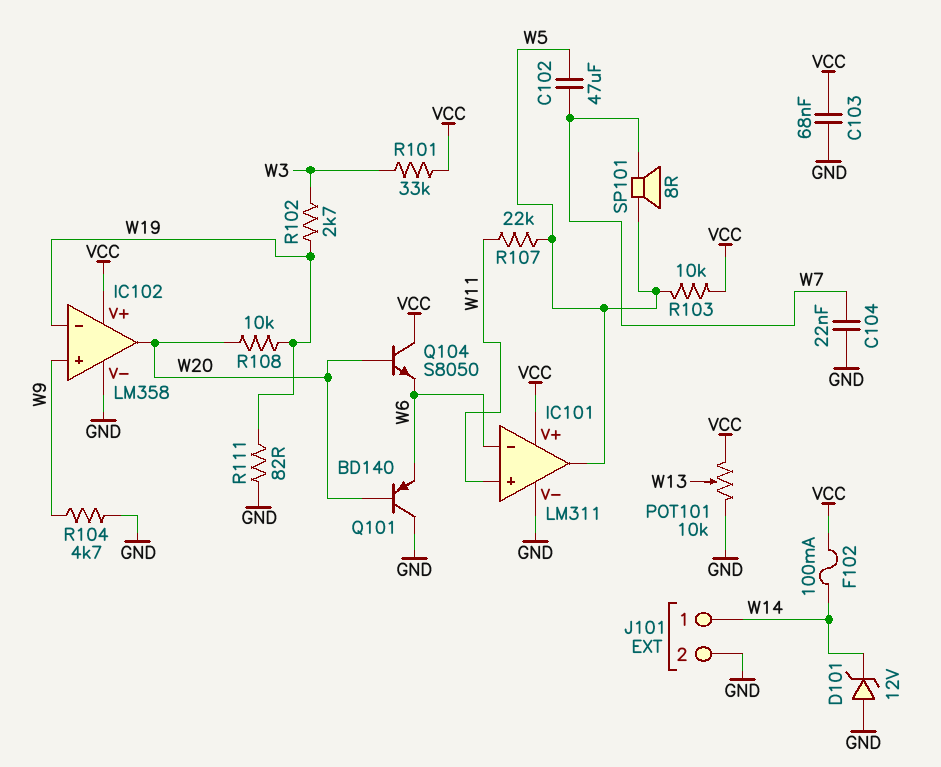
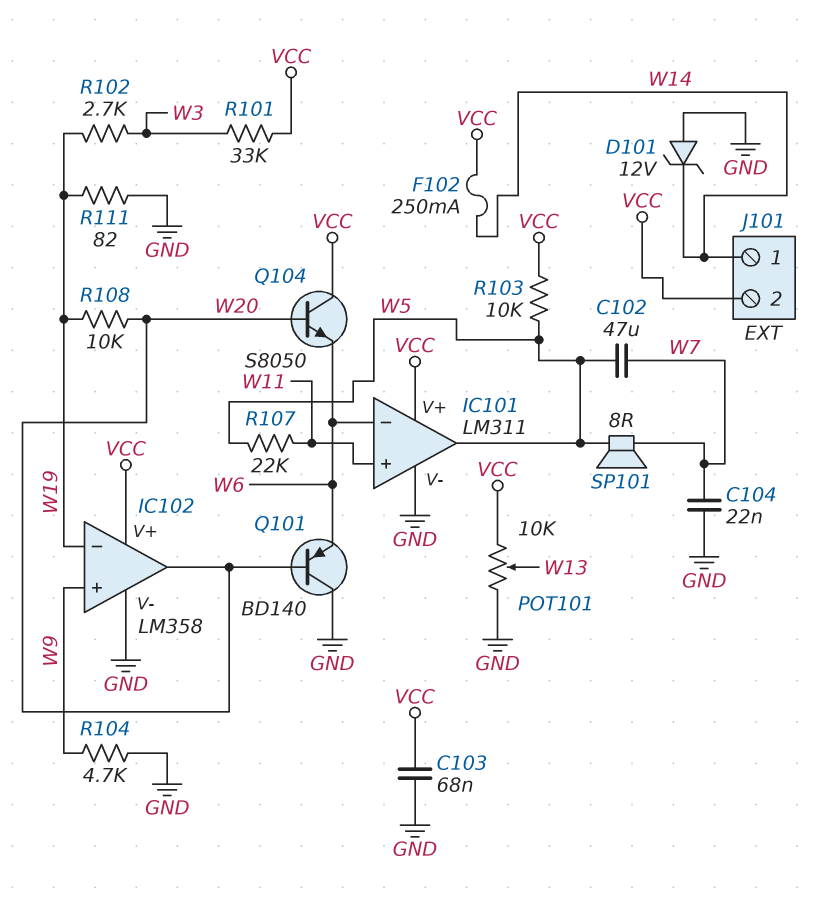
F102: 100mA (VCC, W14) -> 250mA (VCC, W14)
J101 pin 2: GND -> VCC

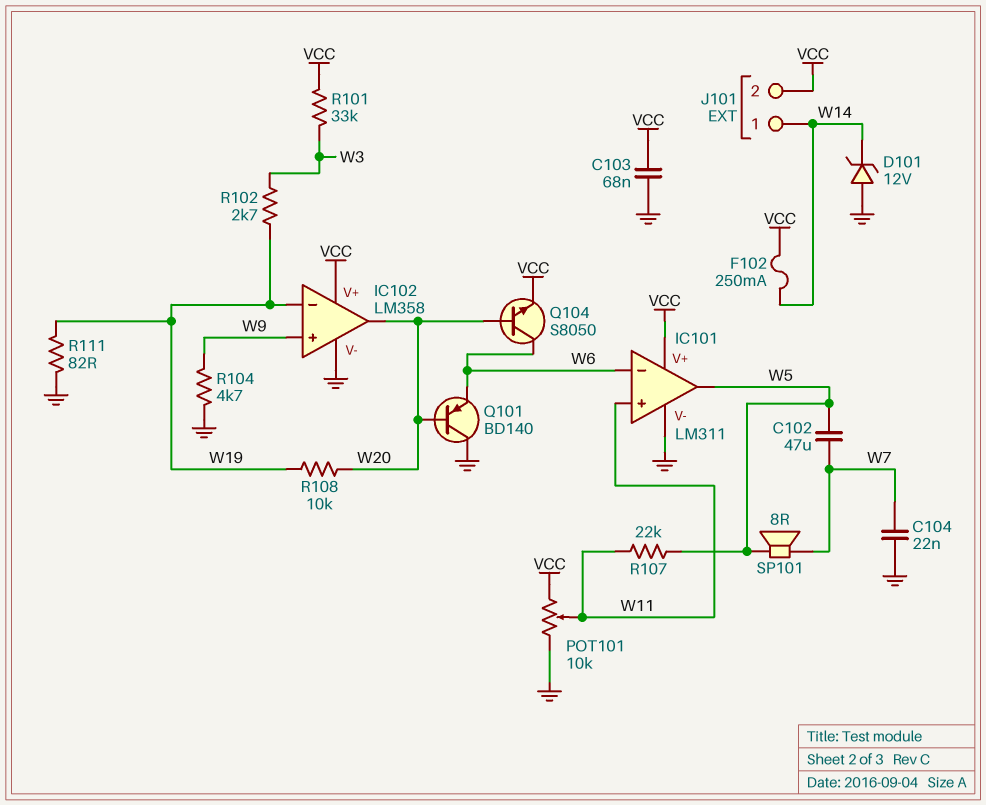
POT101: 10k (GND, VCC, wiper W13) -> 10k (GND, VCC, wiper W11)
Q104: NPN S8050 (B W20, C VCC, E W6) -> NPN S8050 (B W20, C W6, E VCC)
R103: 10k (VCC, W5) -> none

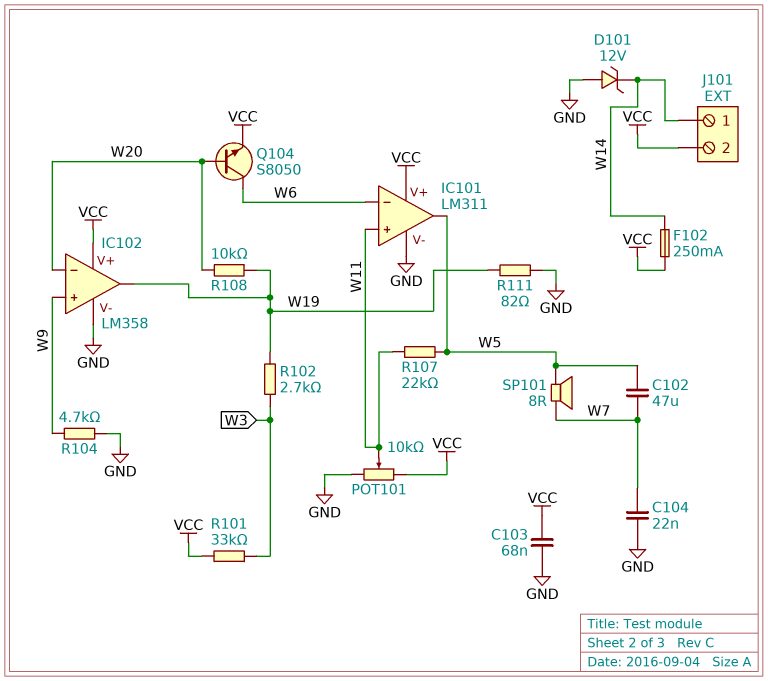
IC102 pin in-: W19 -> W20
IC102 pin out: W20 -> W19
Q101: PNP BD140 (B W20, C GND, E W6) -> none

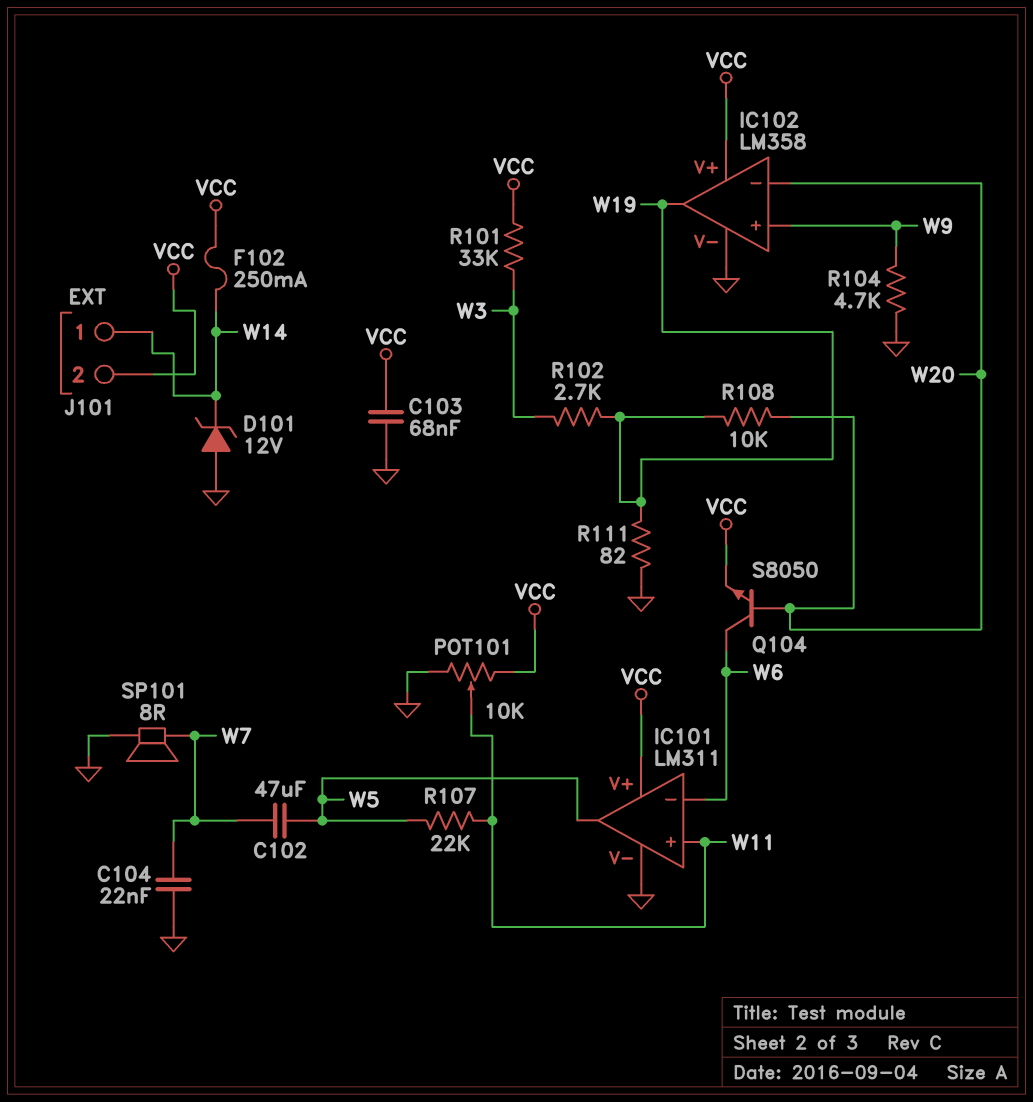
SP101: speaker 8R (W5, W7) -> speaker 8R (GND, W7)

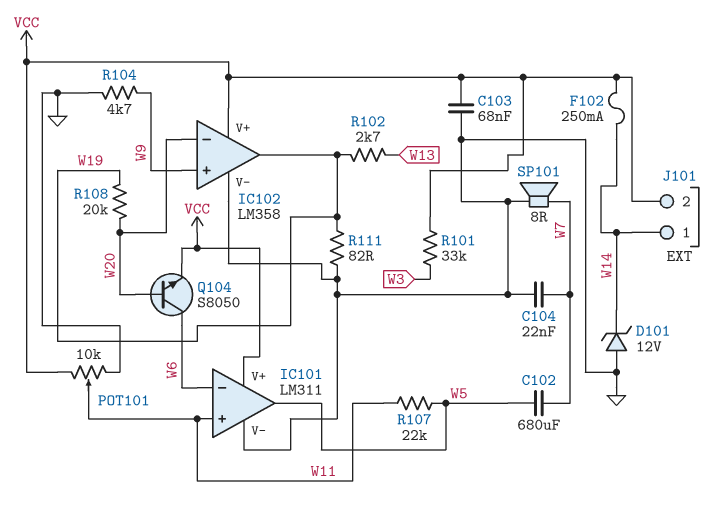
C102: 47uF (W5, W7) -> 680uF (W5, W7)
R102: 2.7k (W3, W19) -> 2.7k (W13, W19)
R108: 10k (W19, W20) -> 20k (W19, W20)

